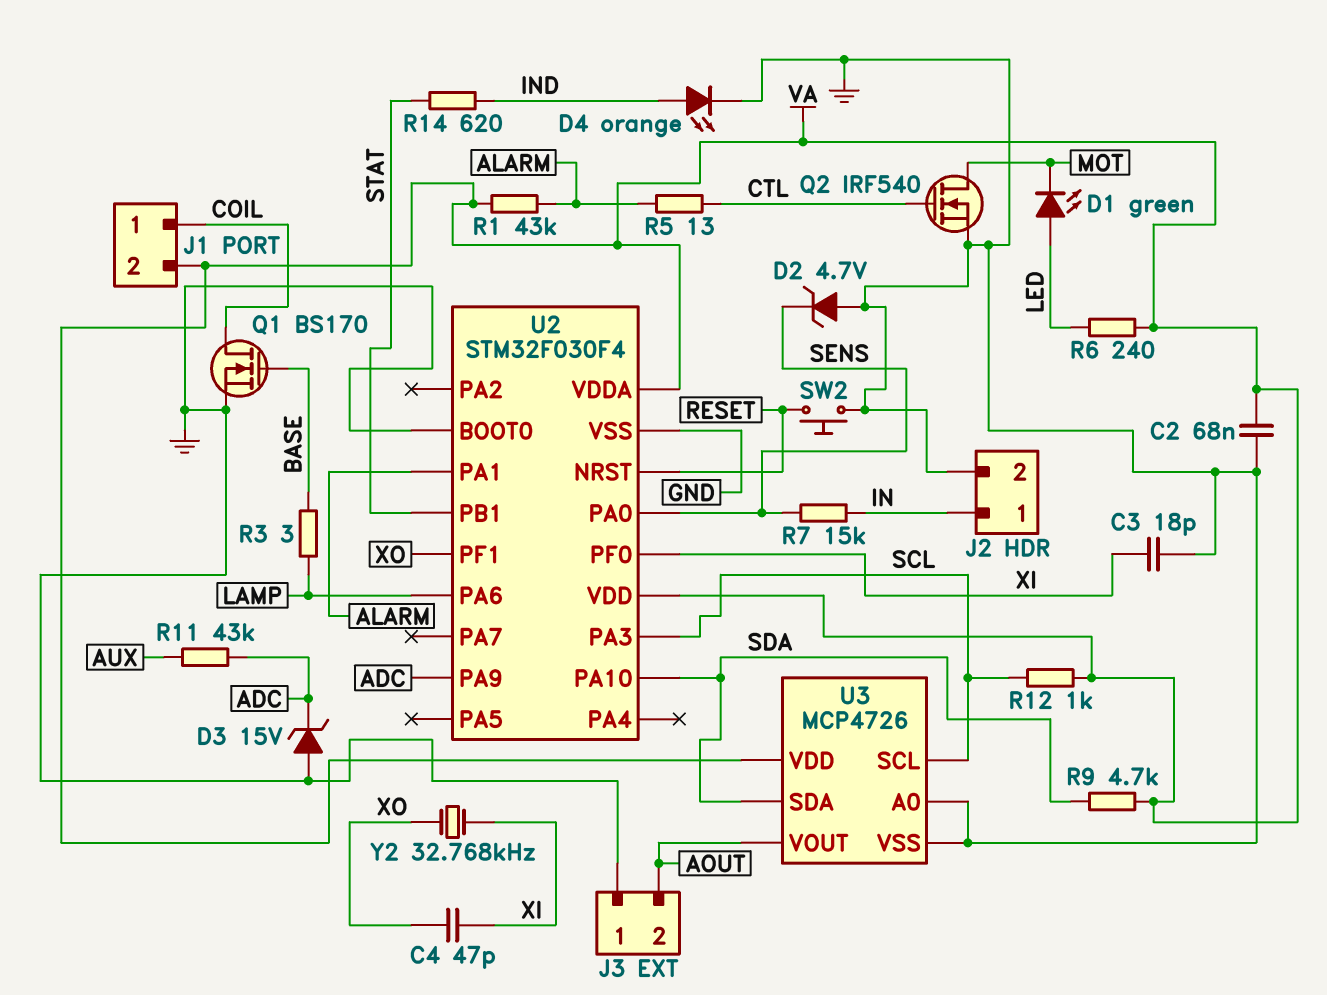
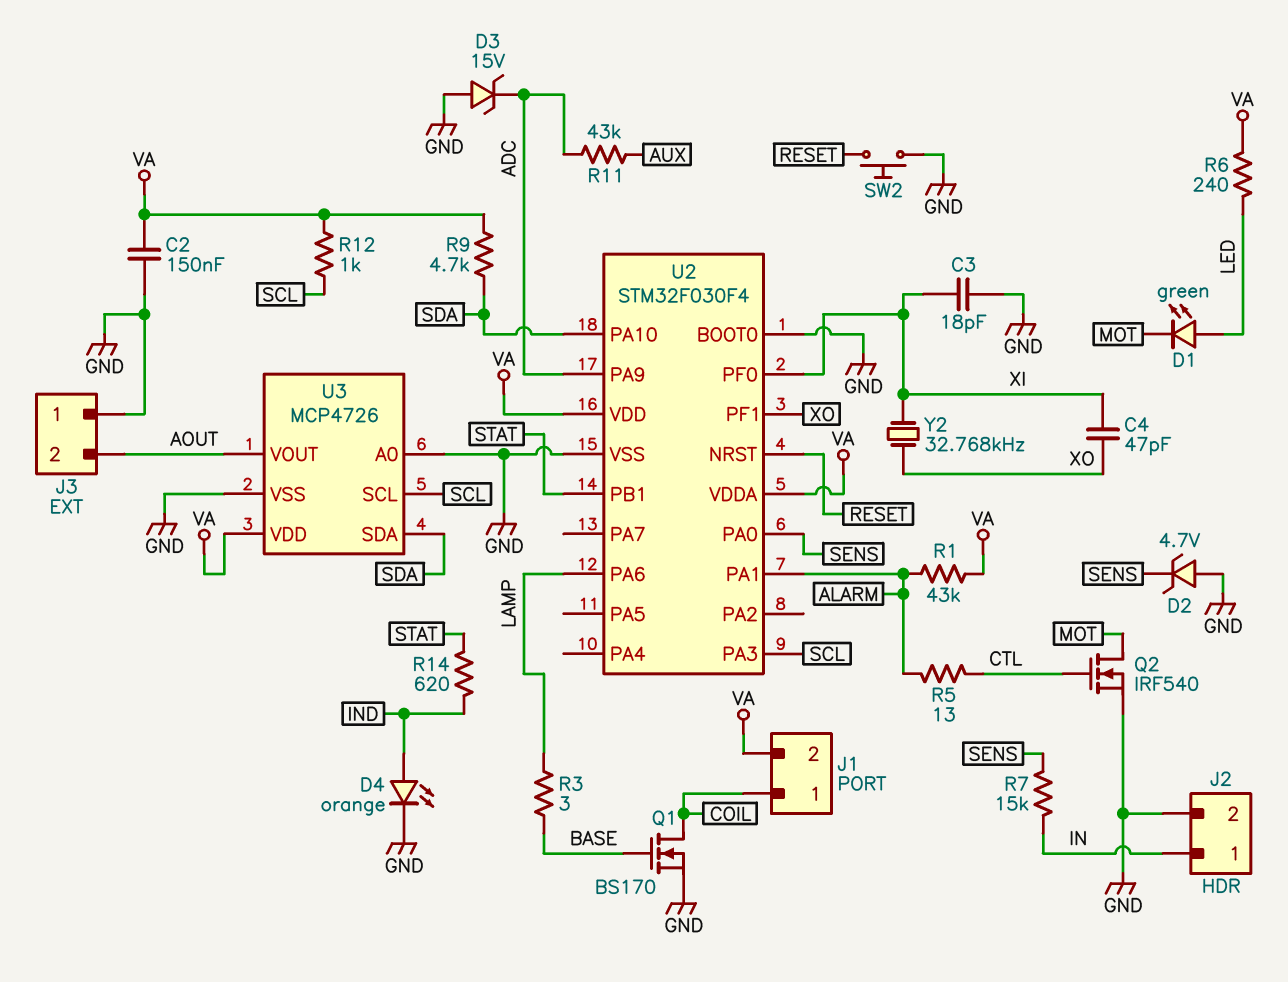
C2: 68nF (GND, VA) -> 150nF (GND, VA)

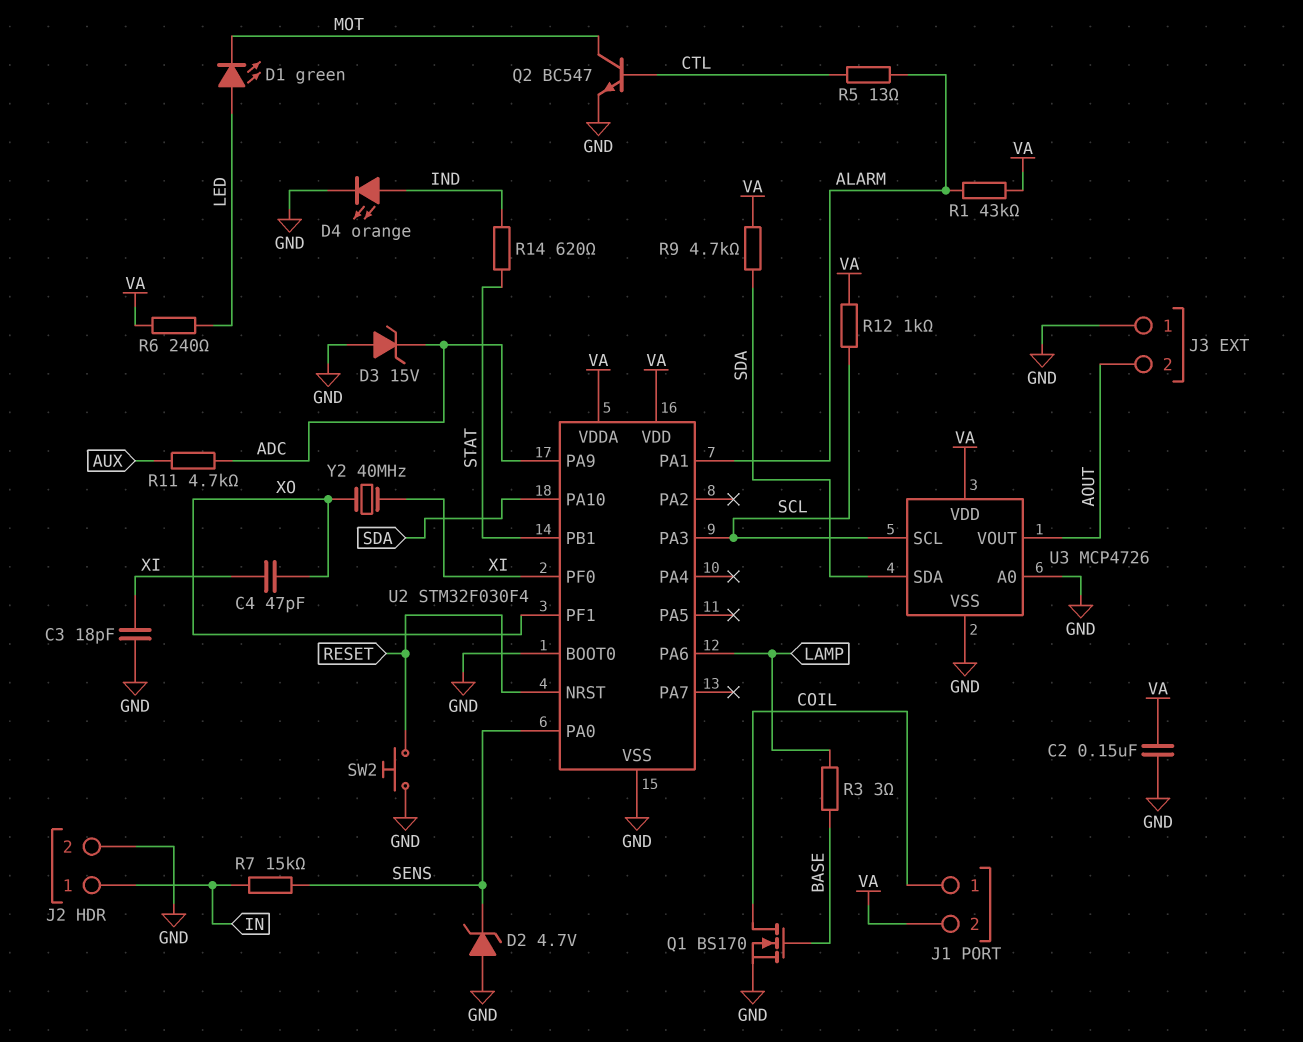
Q2: NMOS IRF540 (G CTL, D MOT, S GND) -> NPN BC547 (B CTL, C MOT, E GND)
R11: 43k (ADC, AUX) -> 4.7k (ADC, AUX)
Y2: 32.768kHz (XI, XO) -> 40MHz (XI, XO)

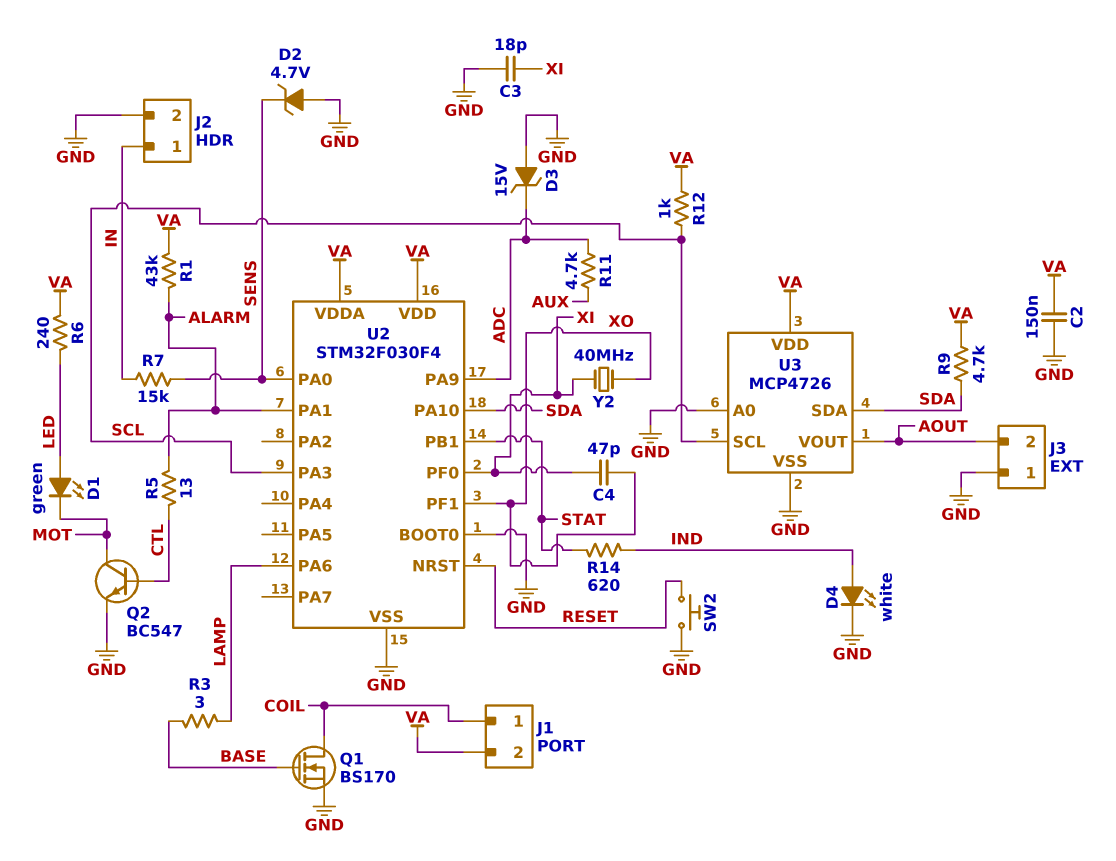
D4: LED orange (A IND, K GND) -> LED white (A IND, K GND)

